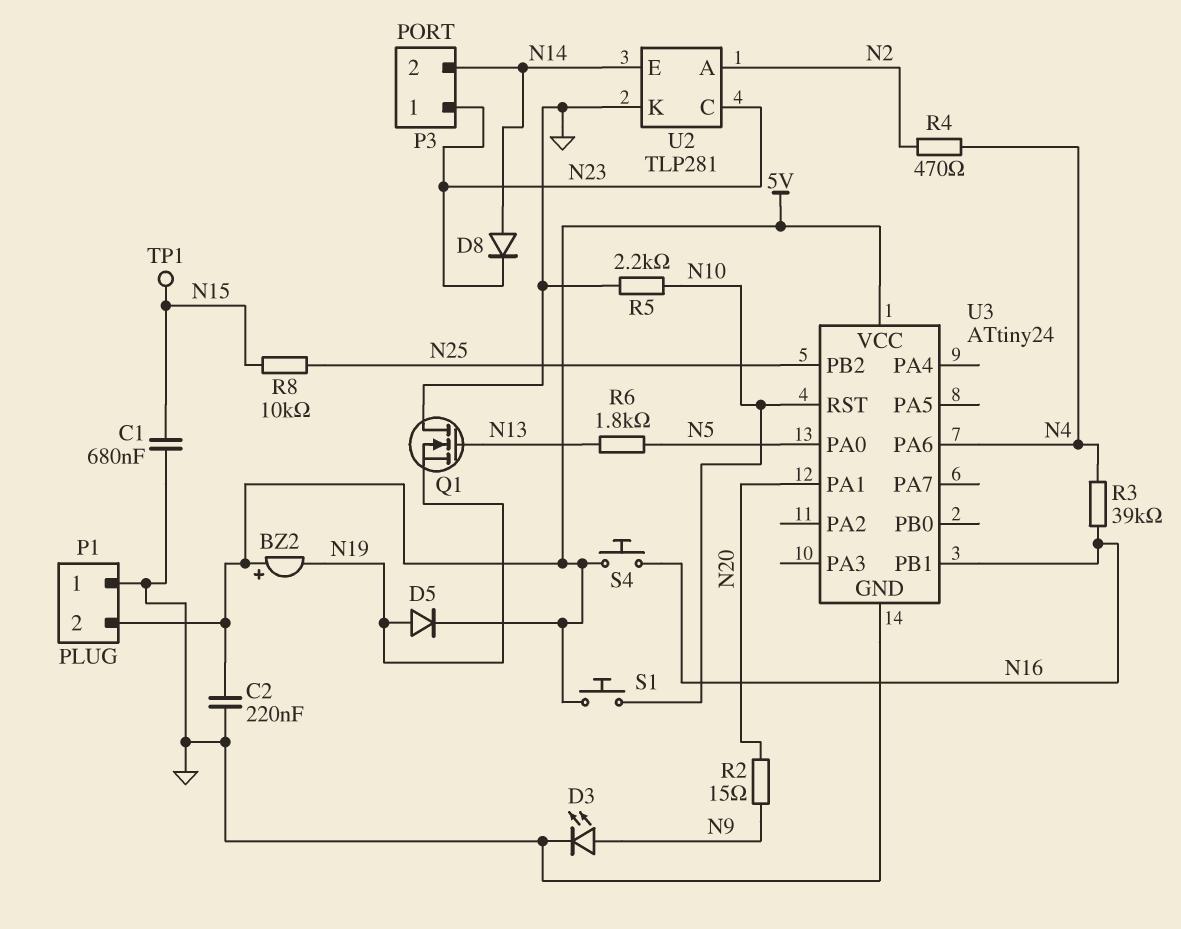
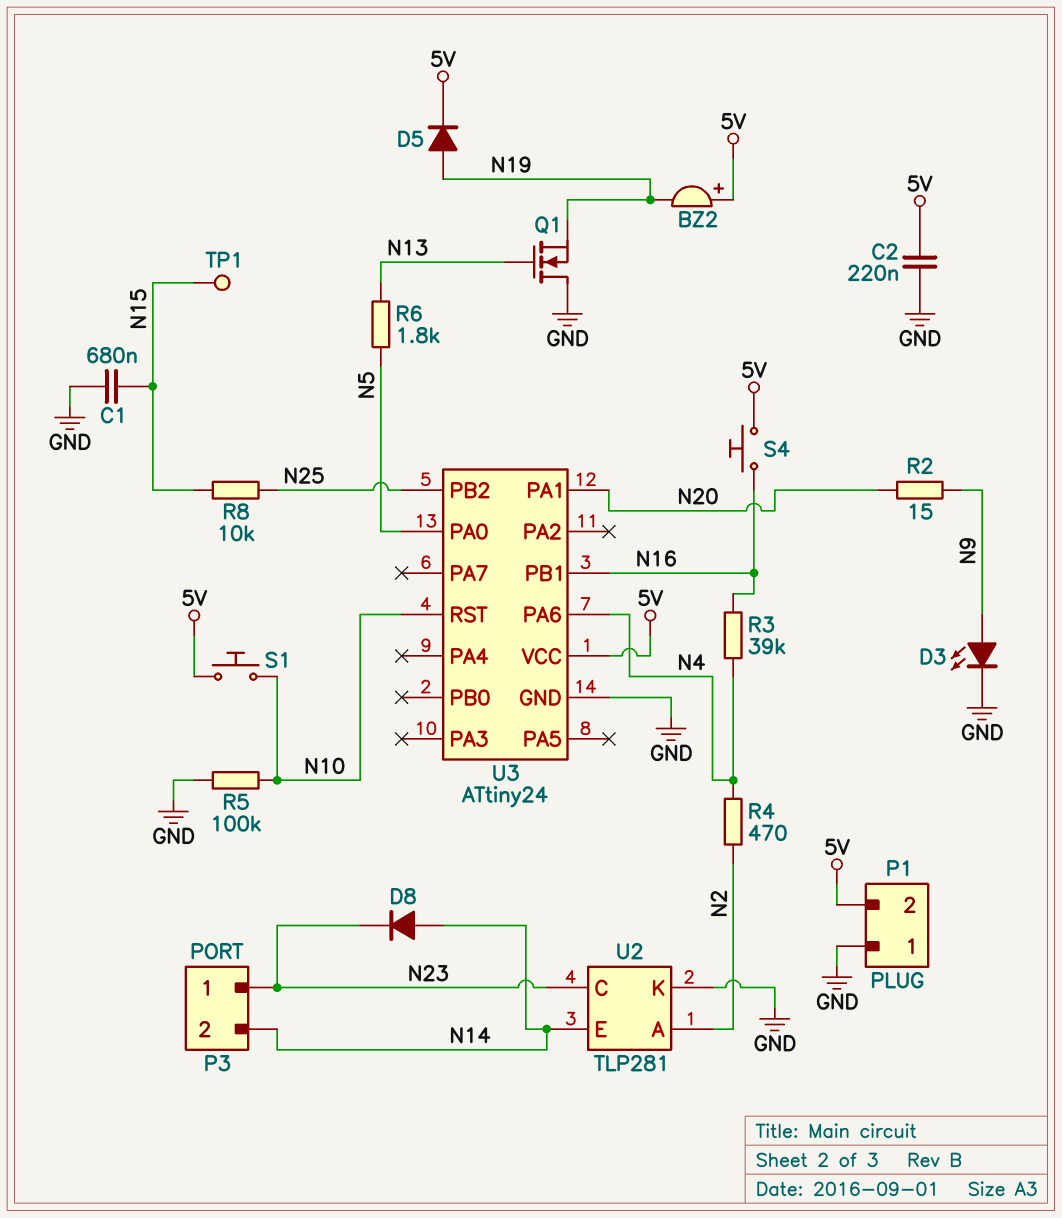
R5: 2.2k (GND, N10) -> 100k (GND, N10)

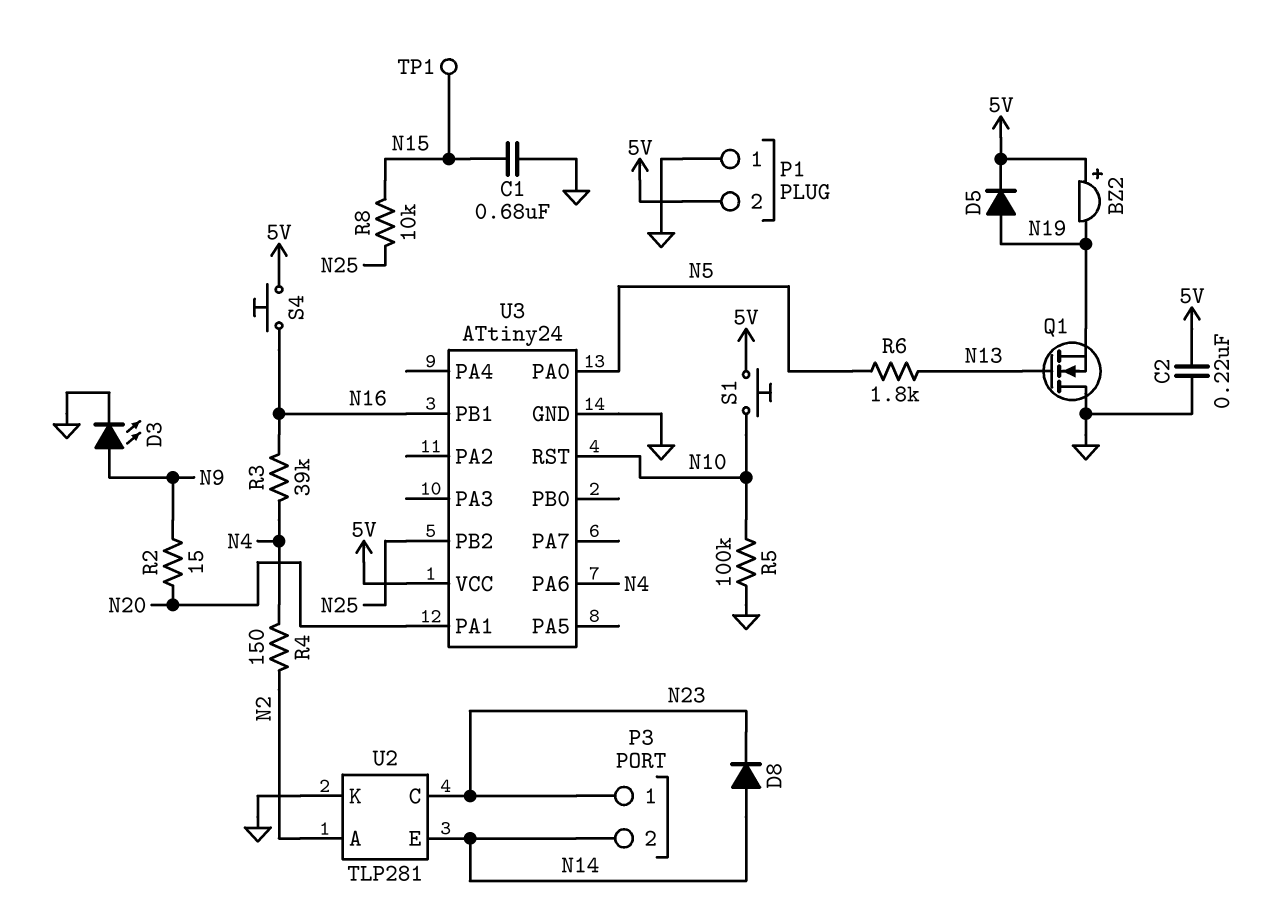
R4: 470 (N2, N4) -> 150 (N2, N4)

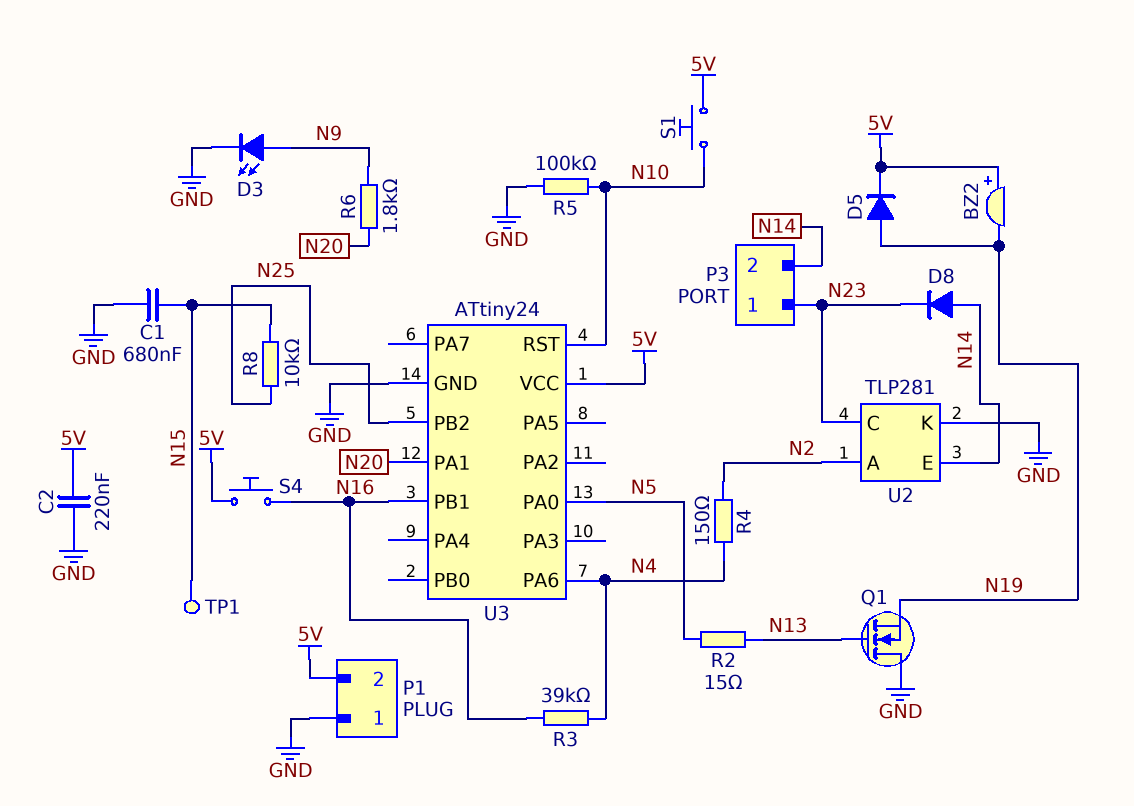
R2: 15 (N9, N20) -> 15 (N5, N13)
R6: 1.8k (N5, N13) -> 1.8k (N9, N20)

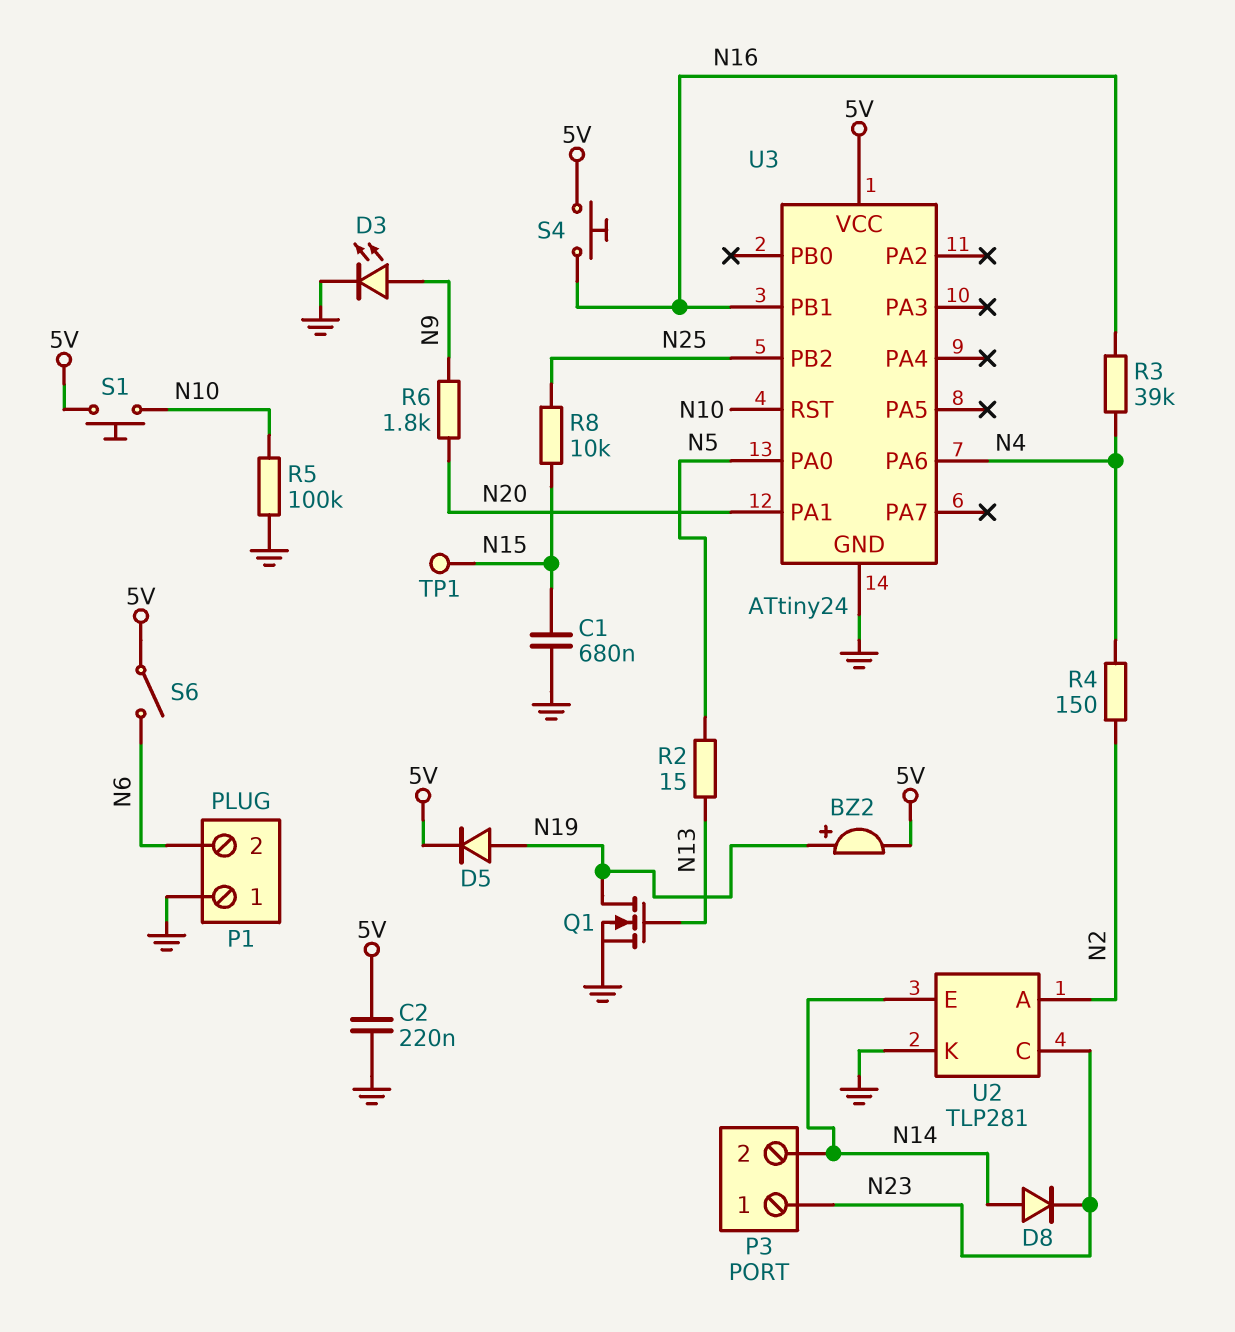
BZ2: buzzer (plus 5V, minus N19) -> buzzer (plus N19, minus 5V)
P1 pin 2: 5V -> N6
Q1: NMOS (G N13, D GND, S N19) -> NMOS (G N13, D N19, S GND)
S6: none -> switch (5V, N6)

